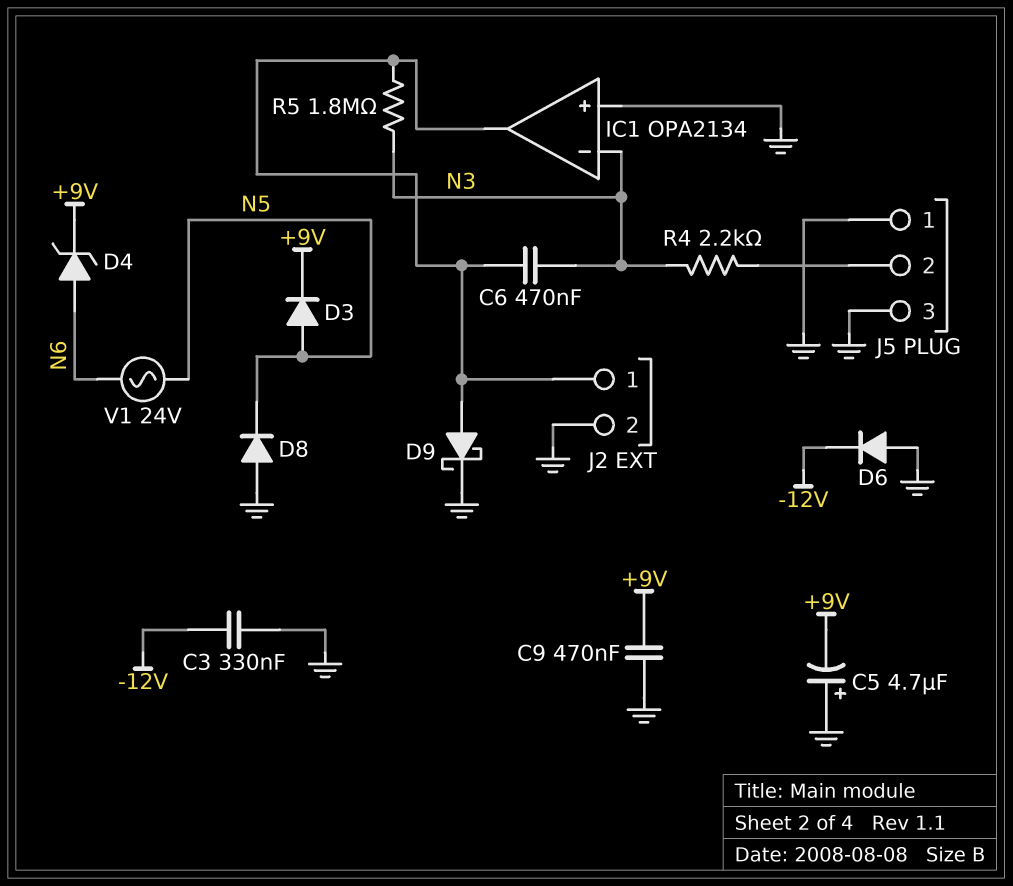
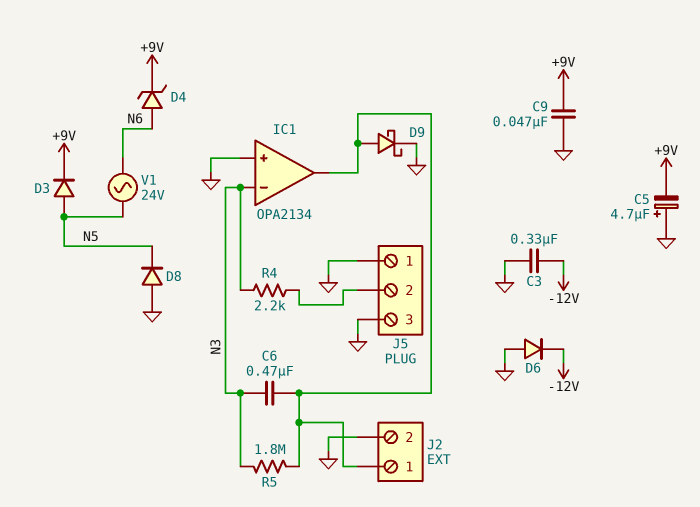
C9: 470nF (+9V, GND) -> 47nF (+9V, GND)

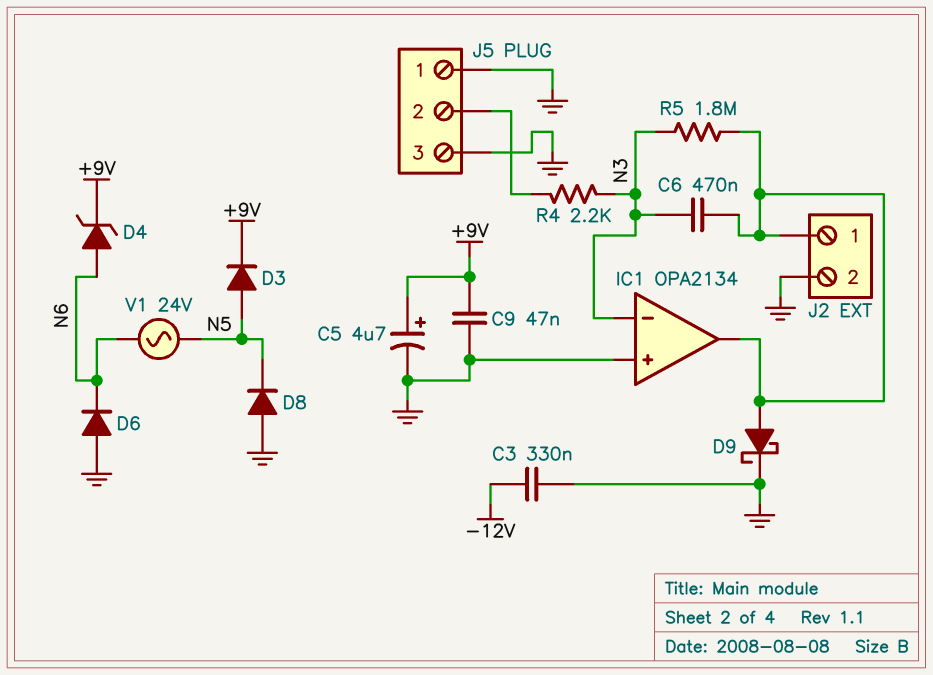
C5: 4.7uF (plus GND, minus +9V) -> 4.7uF (plus +9V, minus GND)
D6: diode (A GND, K -12V) -> diode (A GND, K N6)

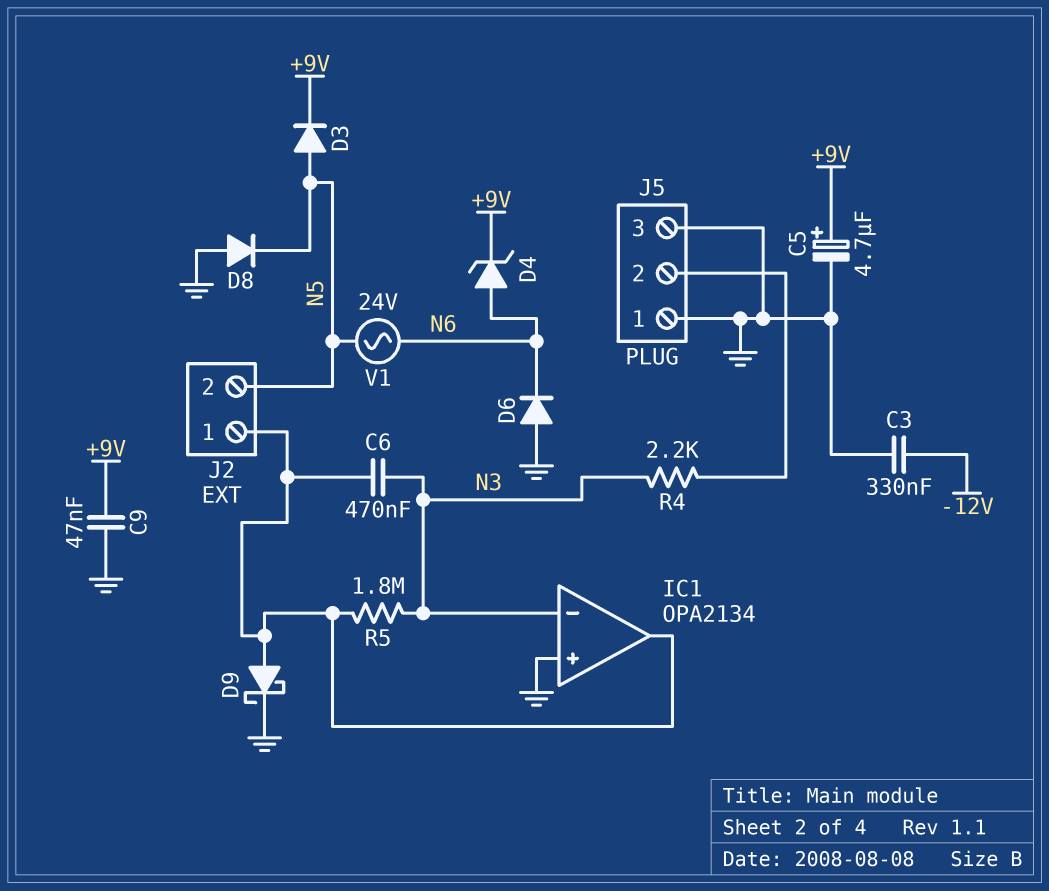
J2 pin 2: GND -> N5

